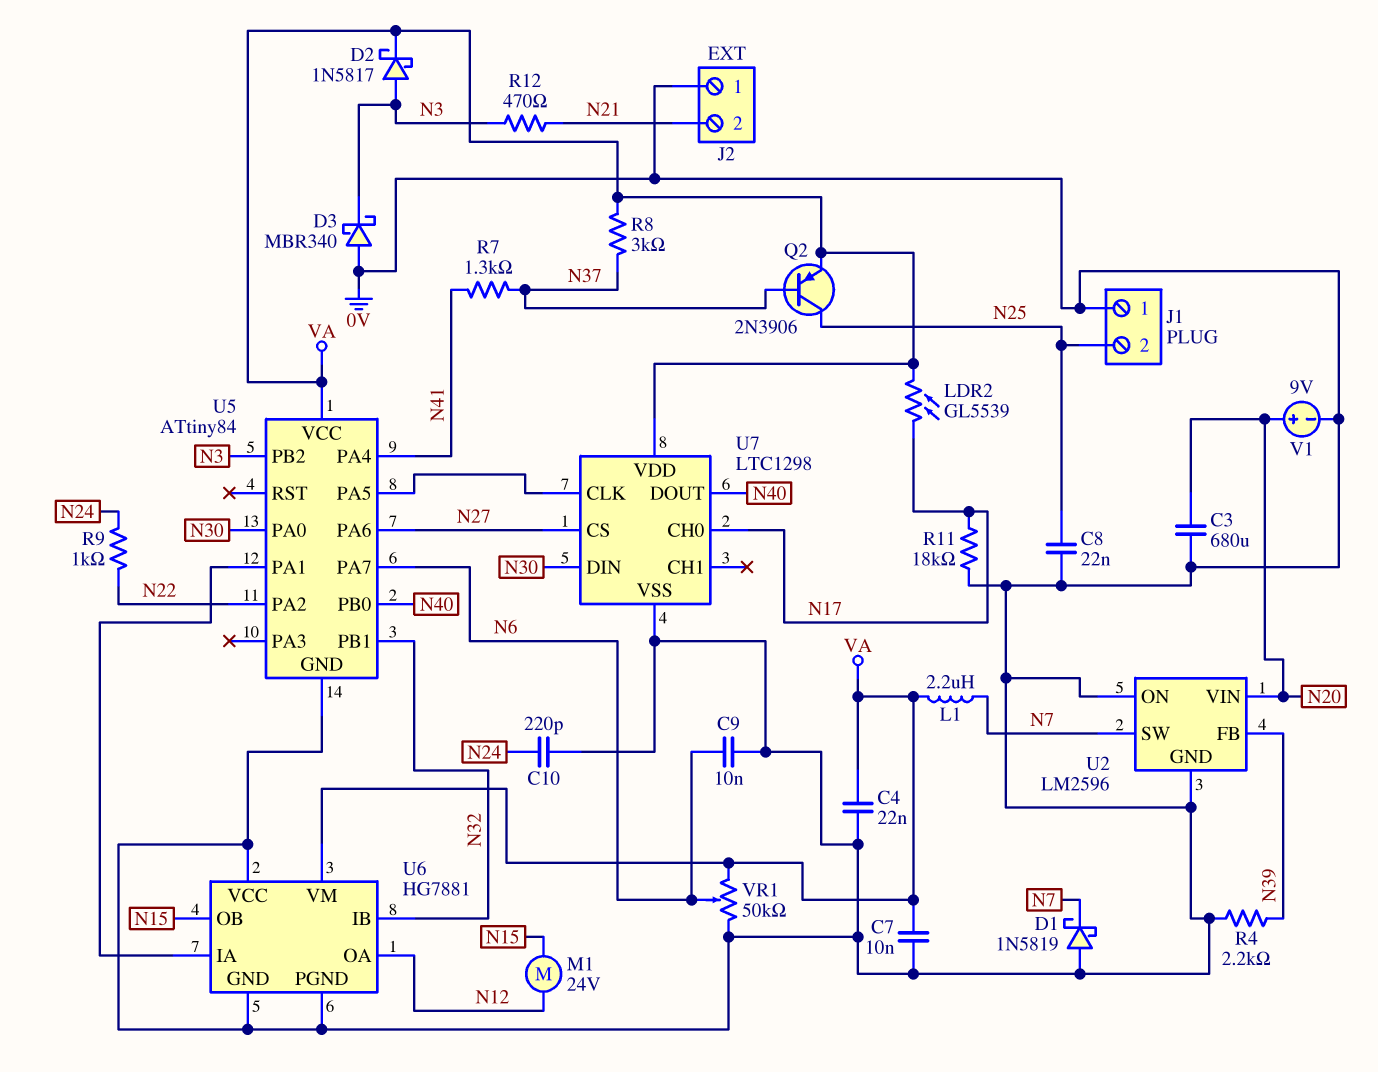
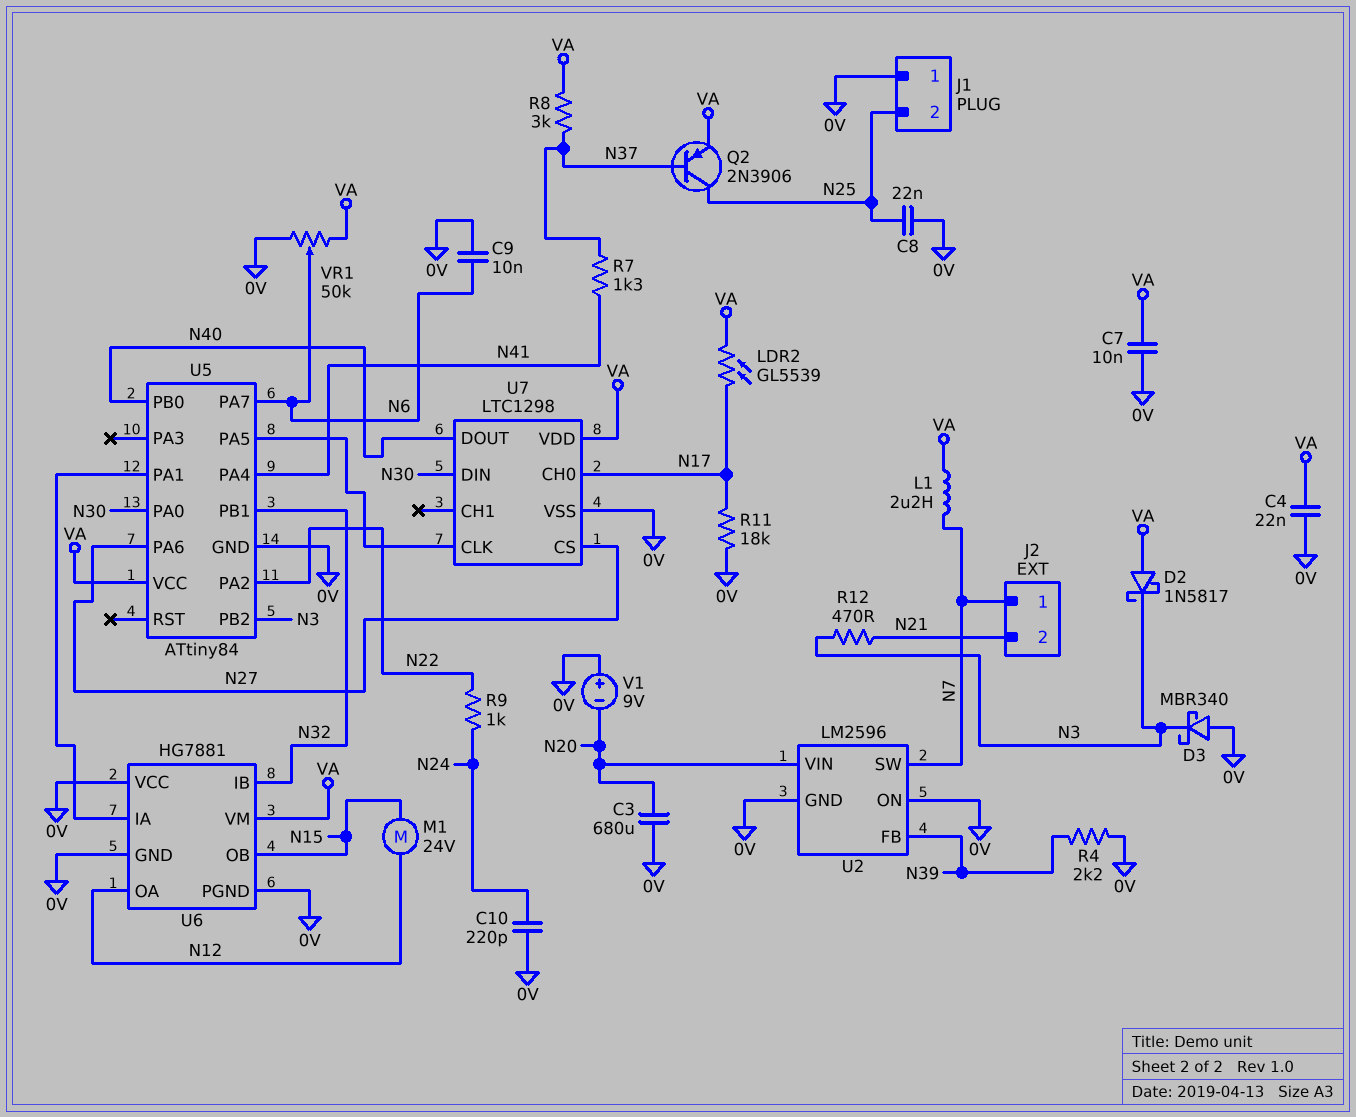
D1: schottky 1N5819 (A 0V, K N7) -> none
D2: schottky 1N5817 (A N3, K VA) -> schottky 1N5817 (A VA, K N3)
J2 pin 1: 0V -> N7
V1: 9V (plus N20, minus 0V) -> 9V (plus 0V, minus N20)

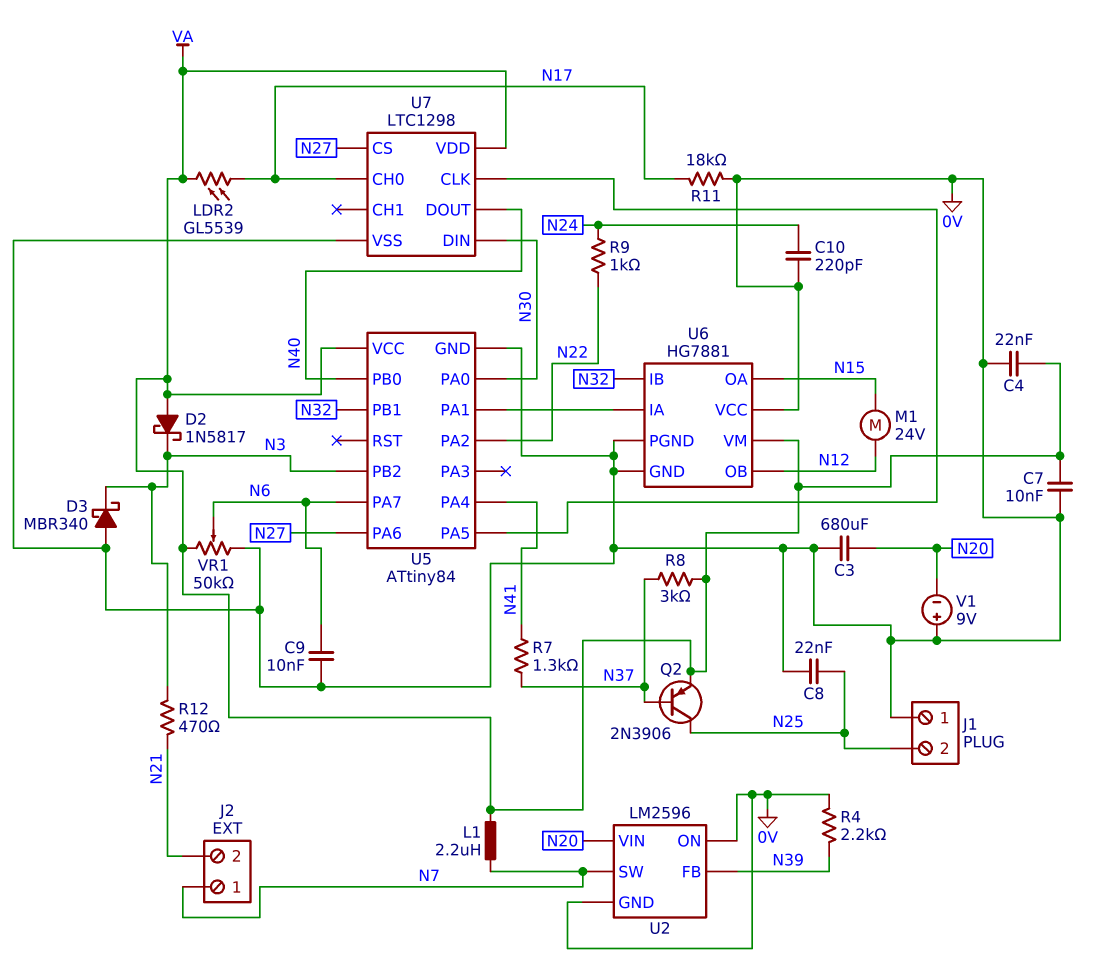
U6 pin OA: N12 -> N15
U6 pin OB: N15 -> N12

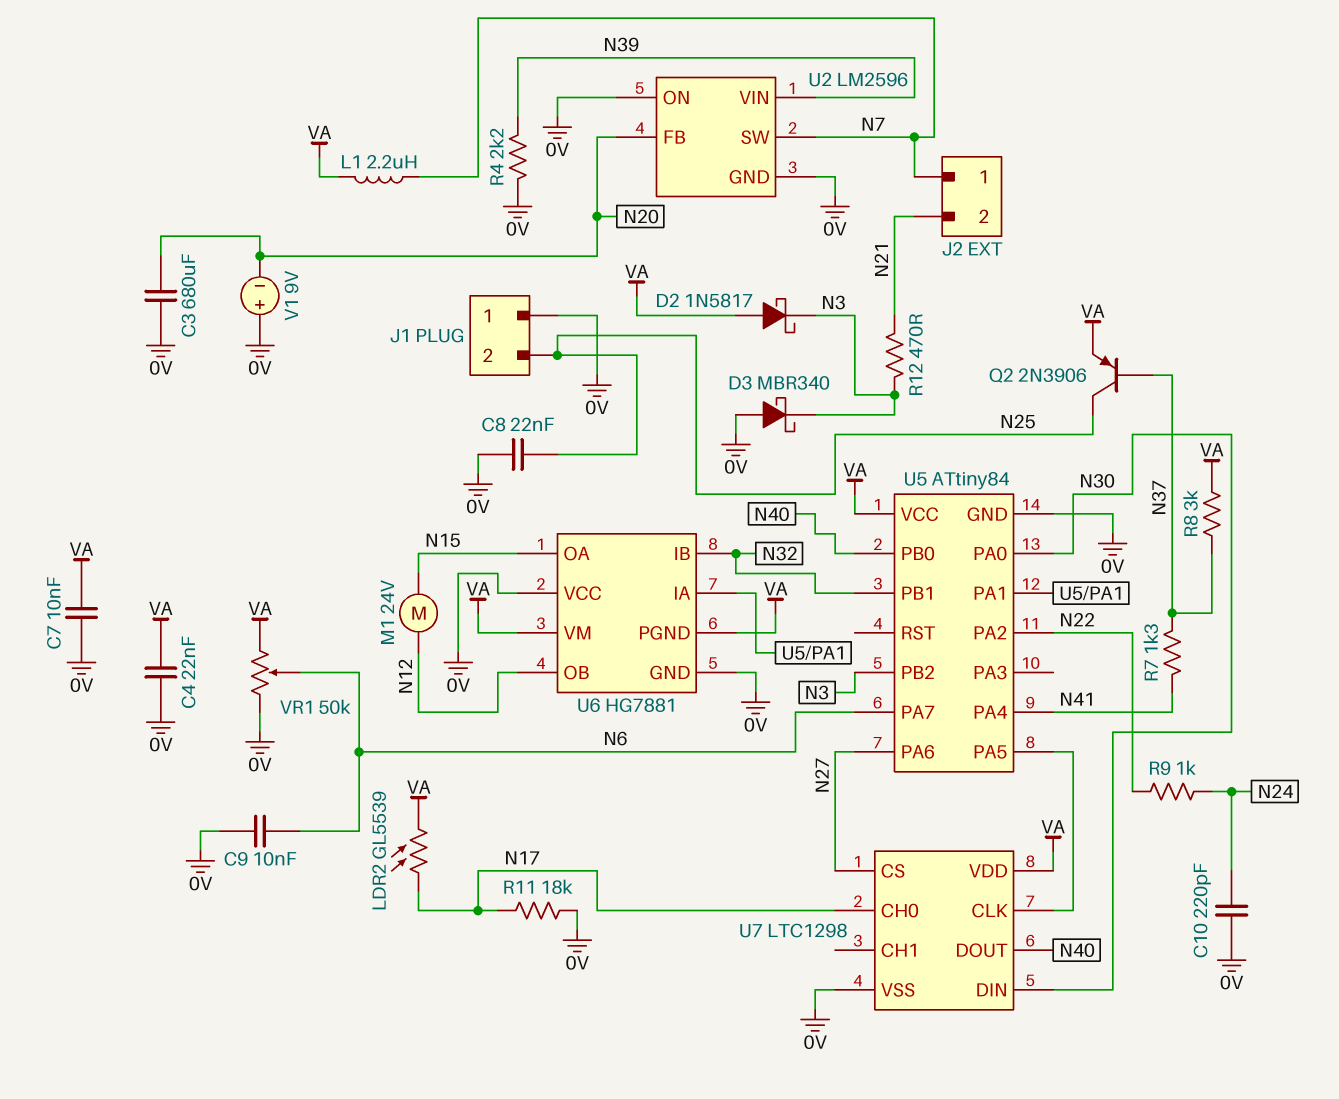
U2 pin FB: N39 -> N20
U2 pin VIN: N20 -> N39
U6 pin PGND: 0V -> VA

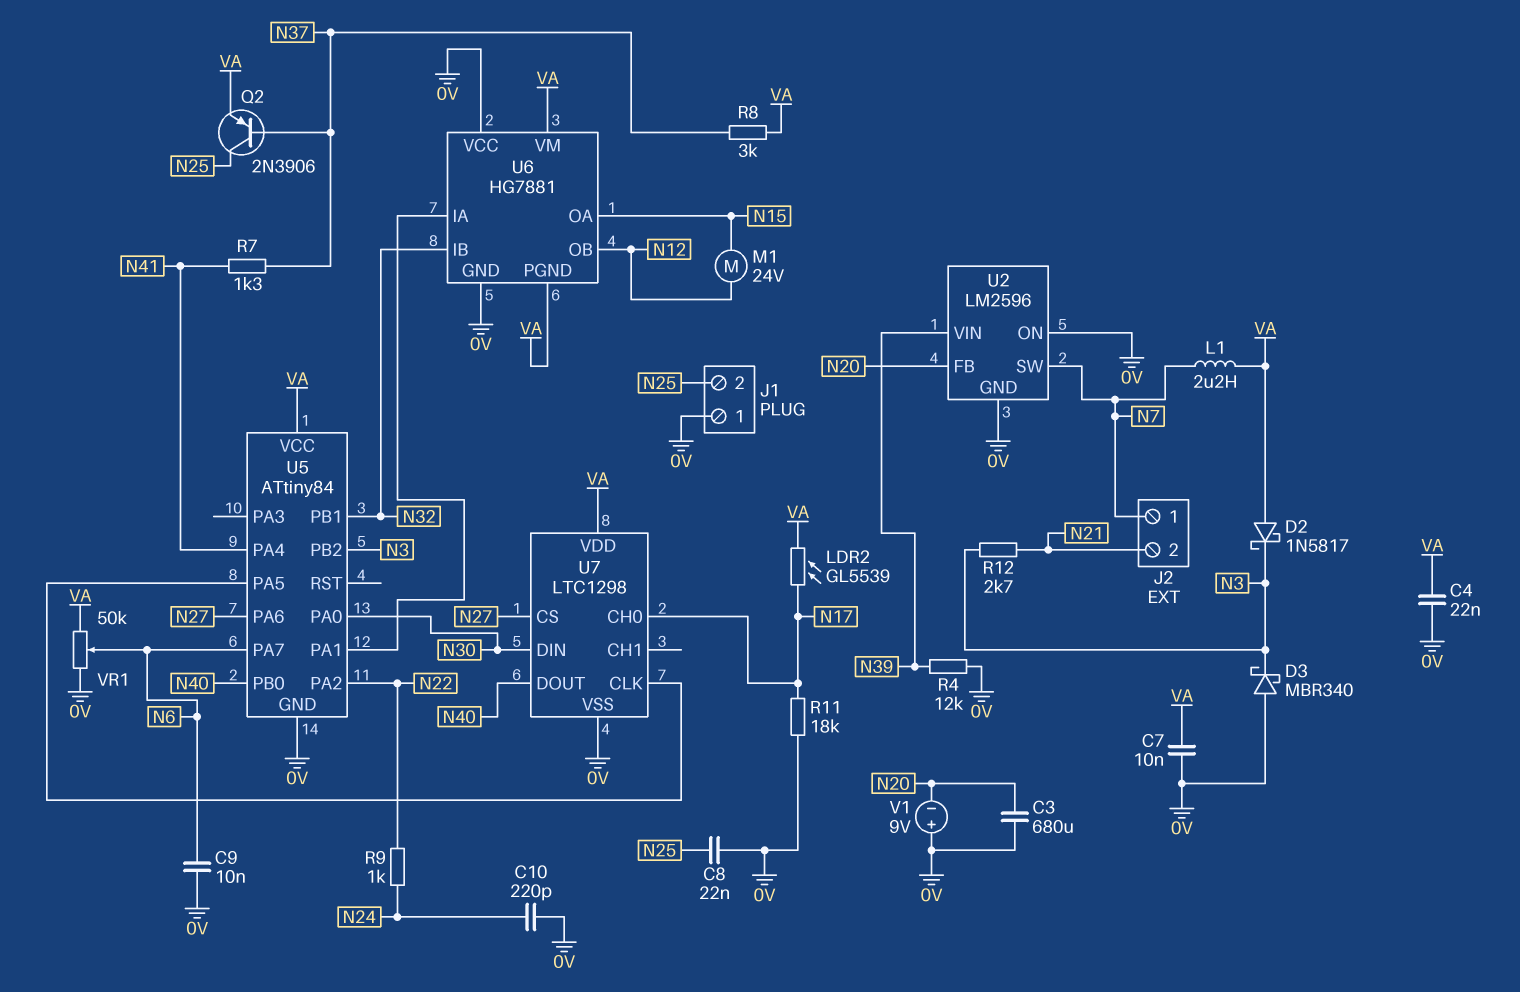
R4: 2.2k (0V, N39) -> 12k (0V, N39)
R12: 470 (N3, N21) -> 2.7k (N3, N21)

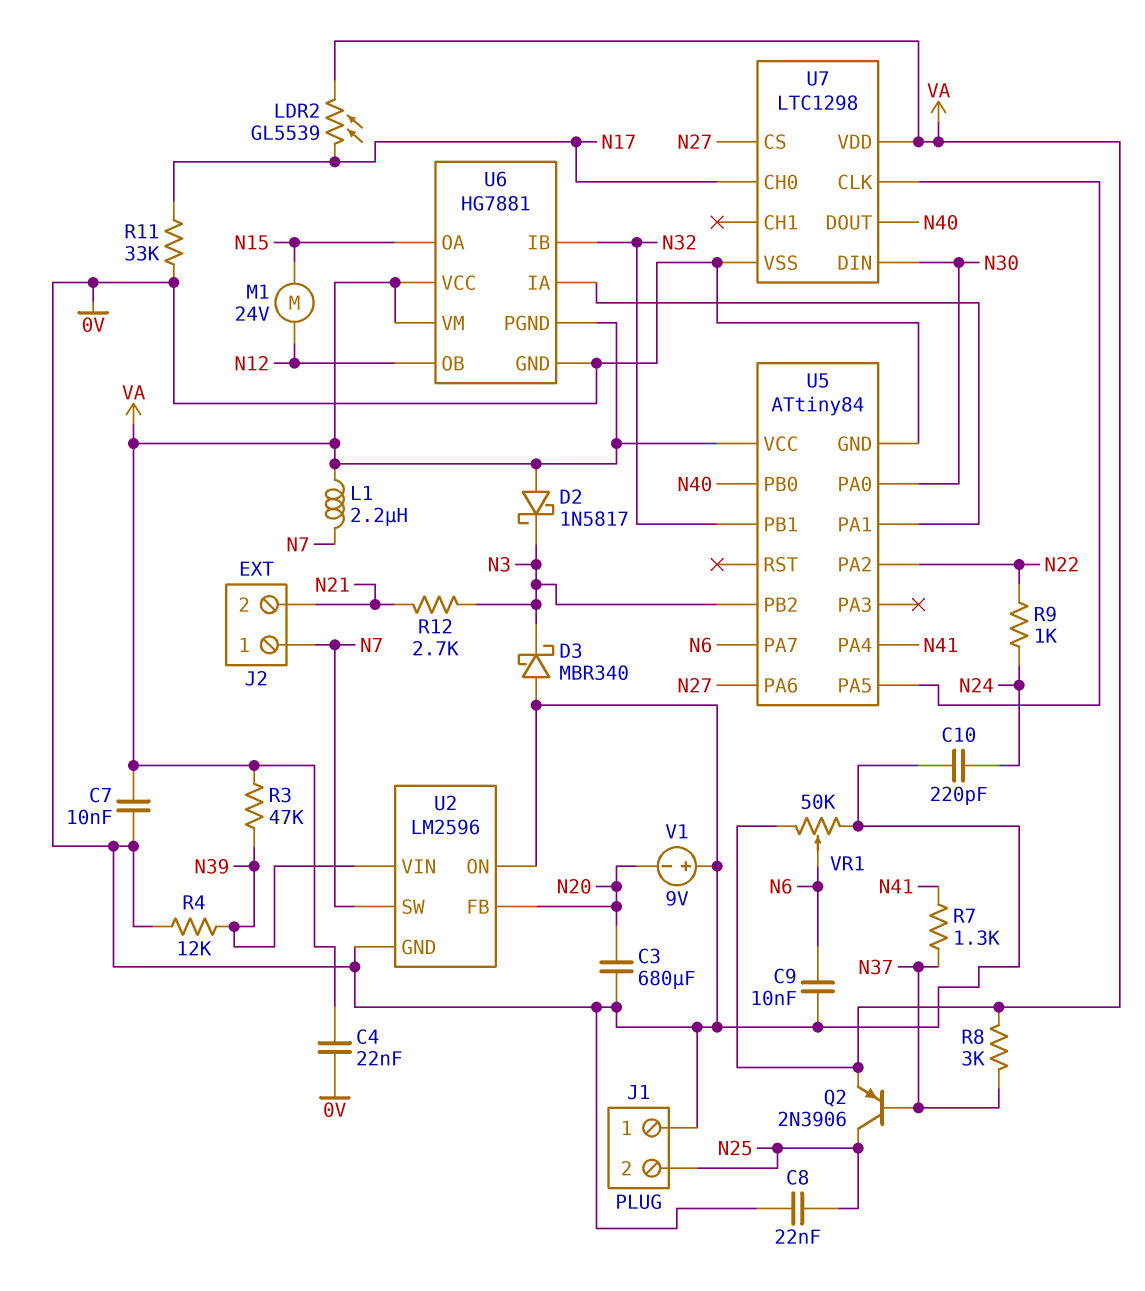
R3: none -> 47k (N39, VA)
R11: 18k (0V, N17) -> 33k (0V, N17)
U6 pin VCC: 0V -> VA

